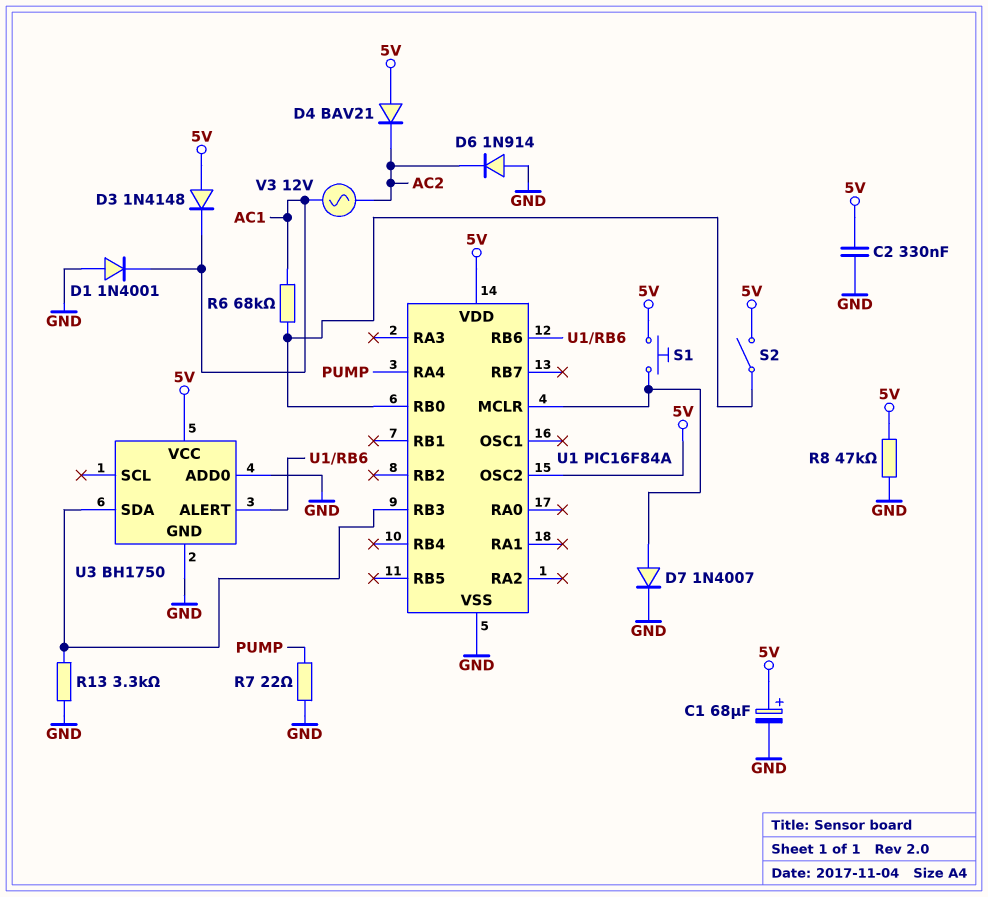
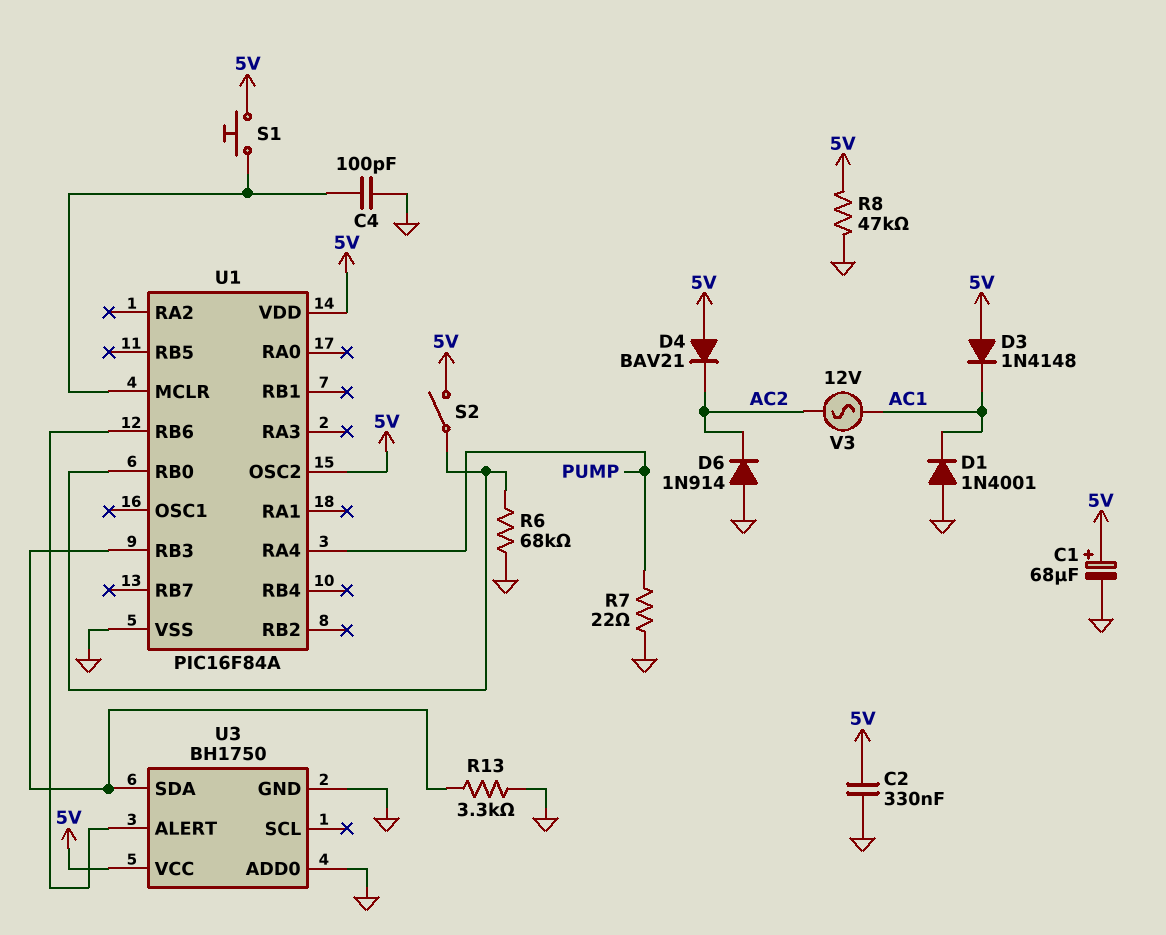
C4: none -> 100pF (GND, U1/MCLR)
D7: diode 1N4007 (A U1/MCLR, K GND) -> none
R6: 68k (AC1, U1/RB0) -> 68k (GND, U1/RB0)

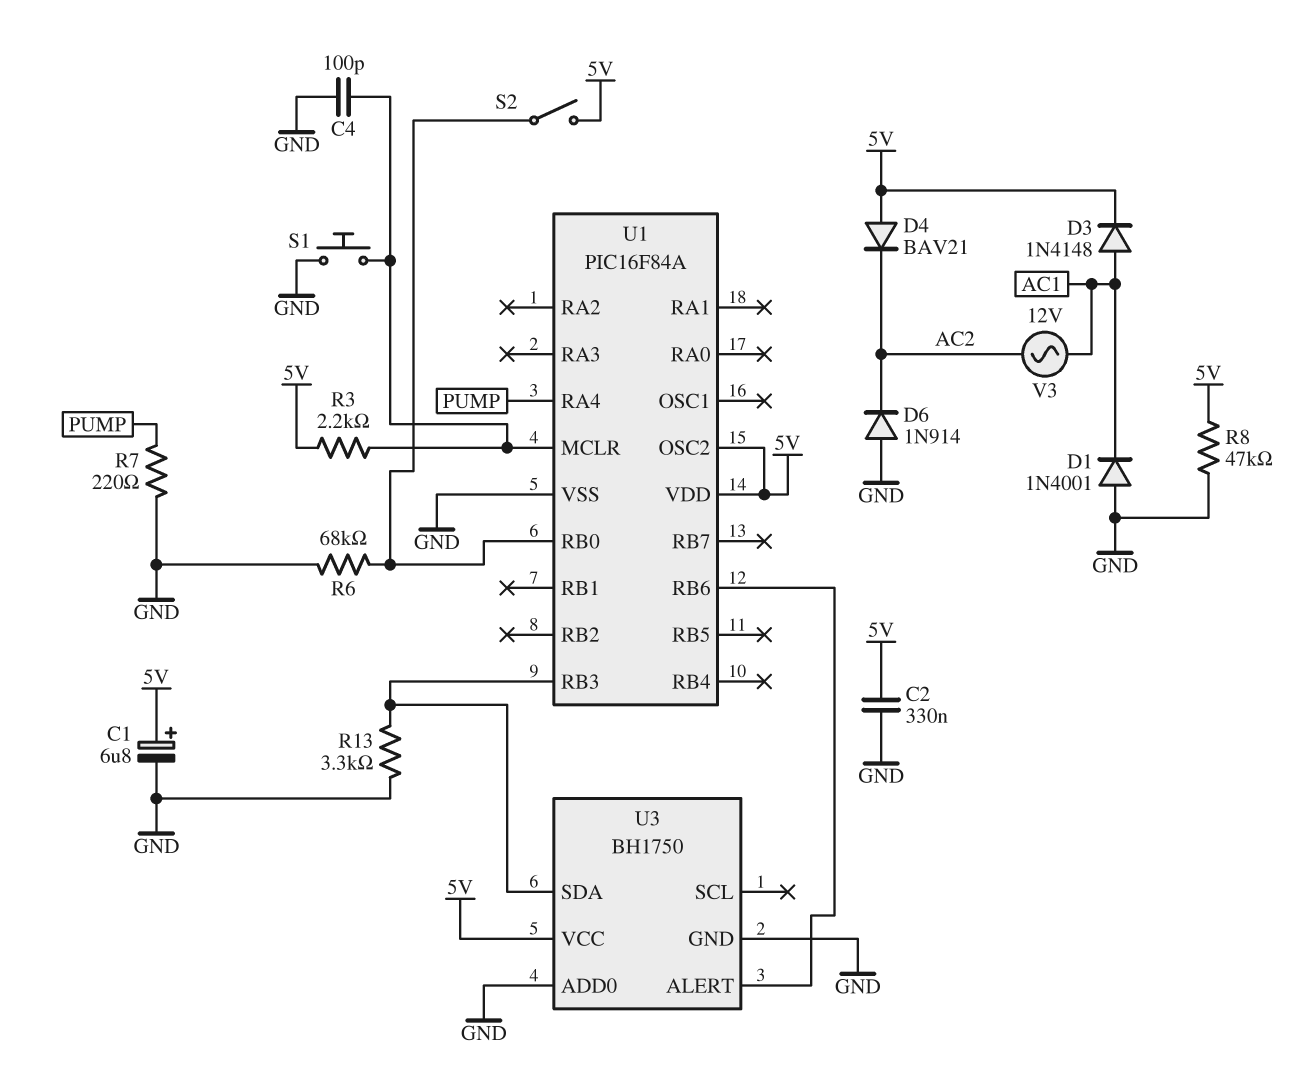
C1: 68uF (plus 5V, minus GND) -> 6.8uF (plus 5V, minus GND)
D3: diode 1N4148 (A 5V, K AC1) -> diode 1N4148 (A AC1, K 5V)
R3: none -> 2.2k (5V, U1/MCLR)
R7: 22 (GND, PUMP) -> 220 (GND, PUMP)
S1: button (5V, U1/MCLR) -> button (GND, U1/MCLR)

